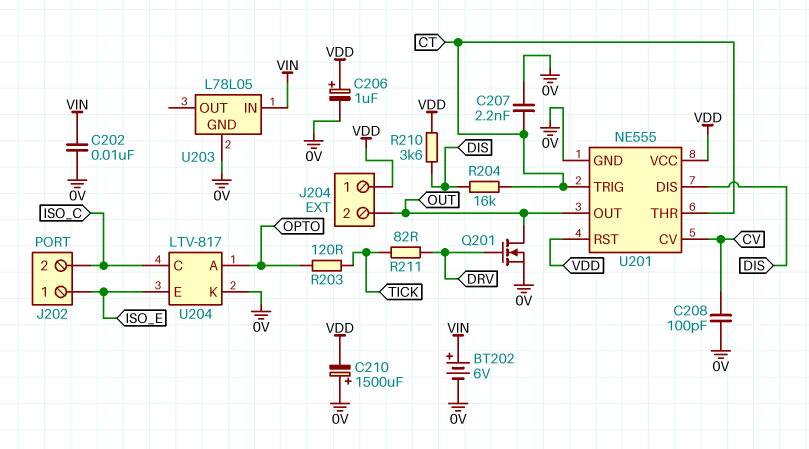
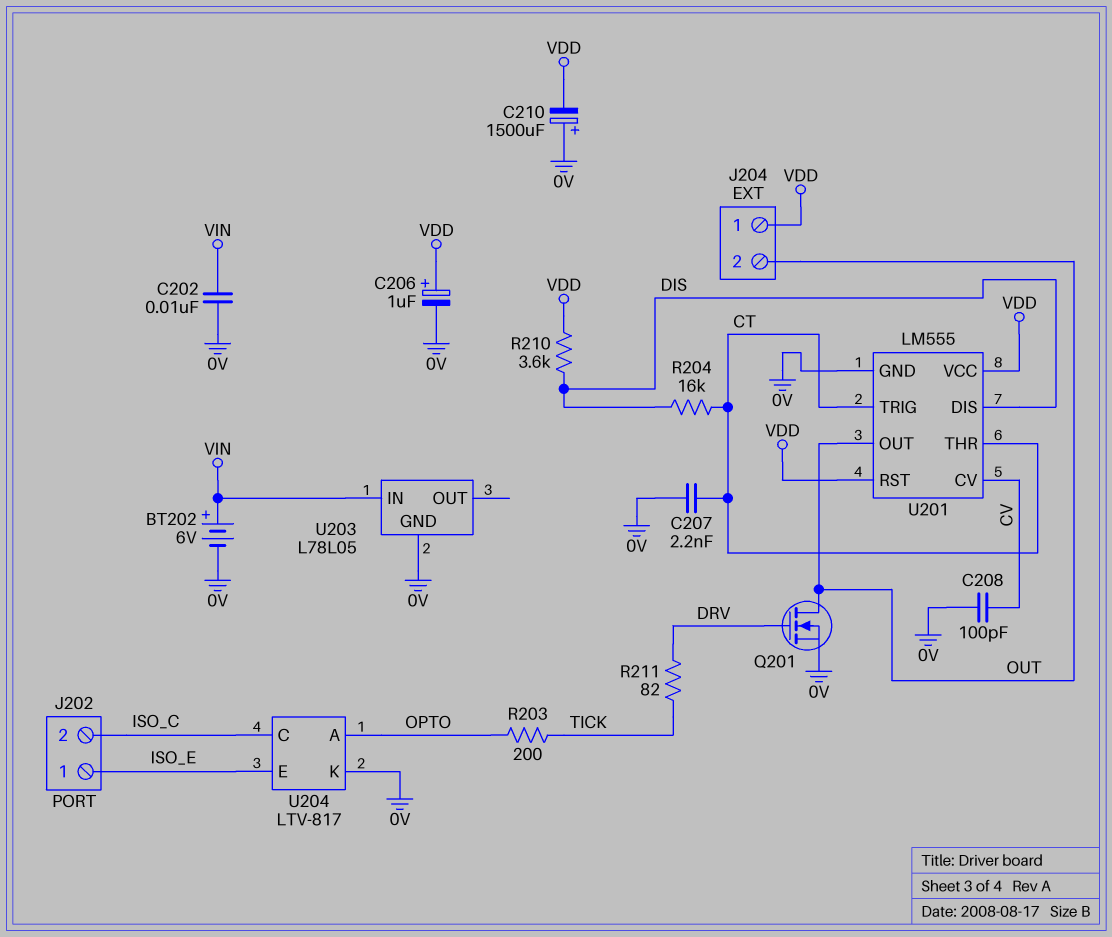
R203: 120 (OPTO, TICK) -> 200 (OPTO, TICK)
U201: NE555 -> LM555

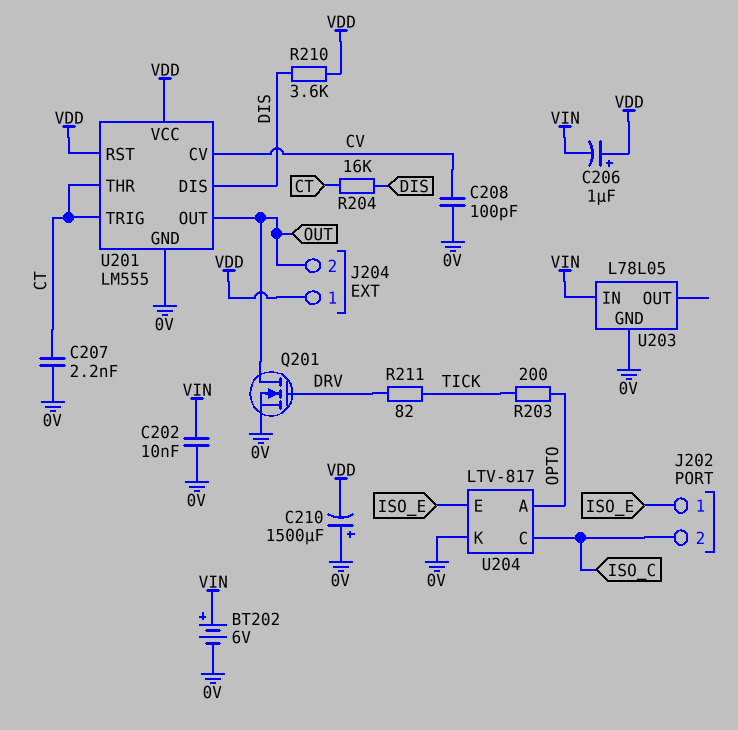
C206: 1uF (plus VDD, minus 0V) -> 1uF (plus VDD, minus VIN)

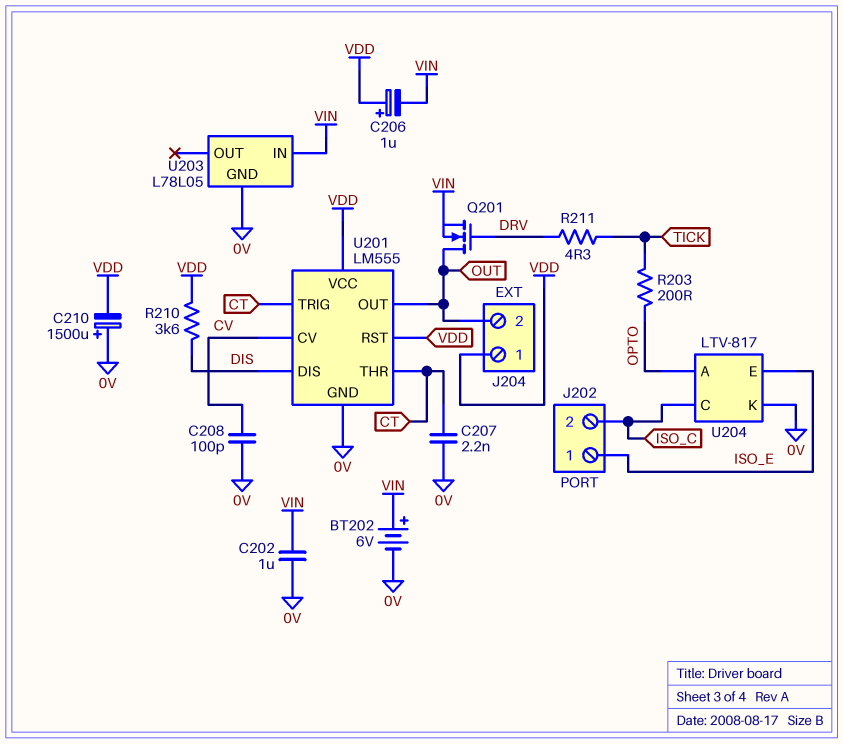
C202: 10nF (0V, VIN) -> 1uF (0V, VIN)
Q201: NMOS (G DRV, D OUT, S 0V) -> NMOS (G DRV, D OUT, S VIN)
R204: 16k (CT, DIS) -> none
R211: 82 (DRV, TICK) -> 4.3 (DRV, TICK)

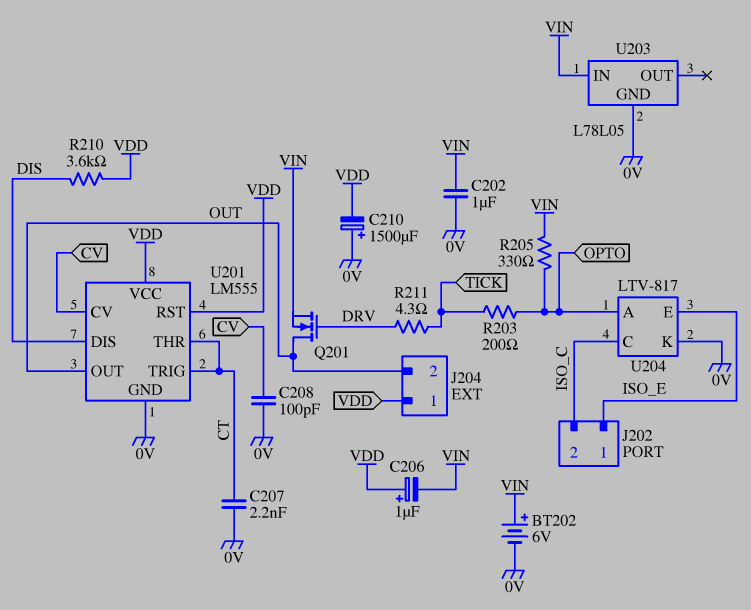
R205: none -> 330 (OPTO, VIN)

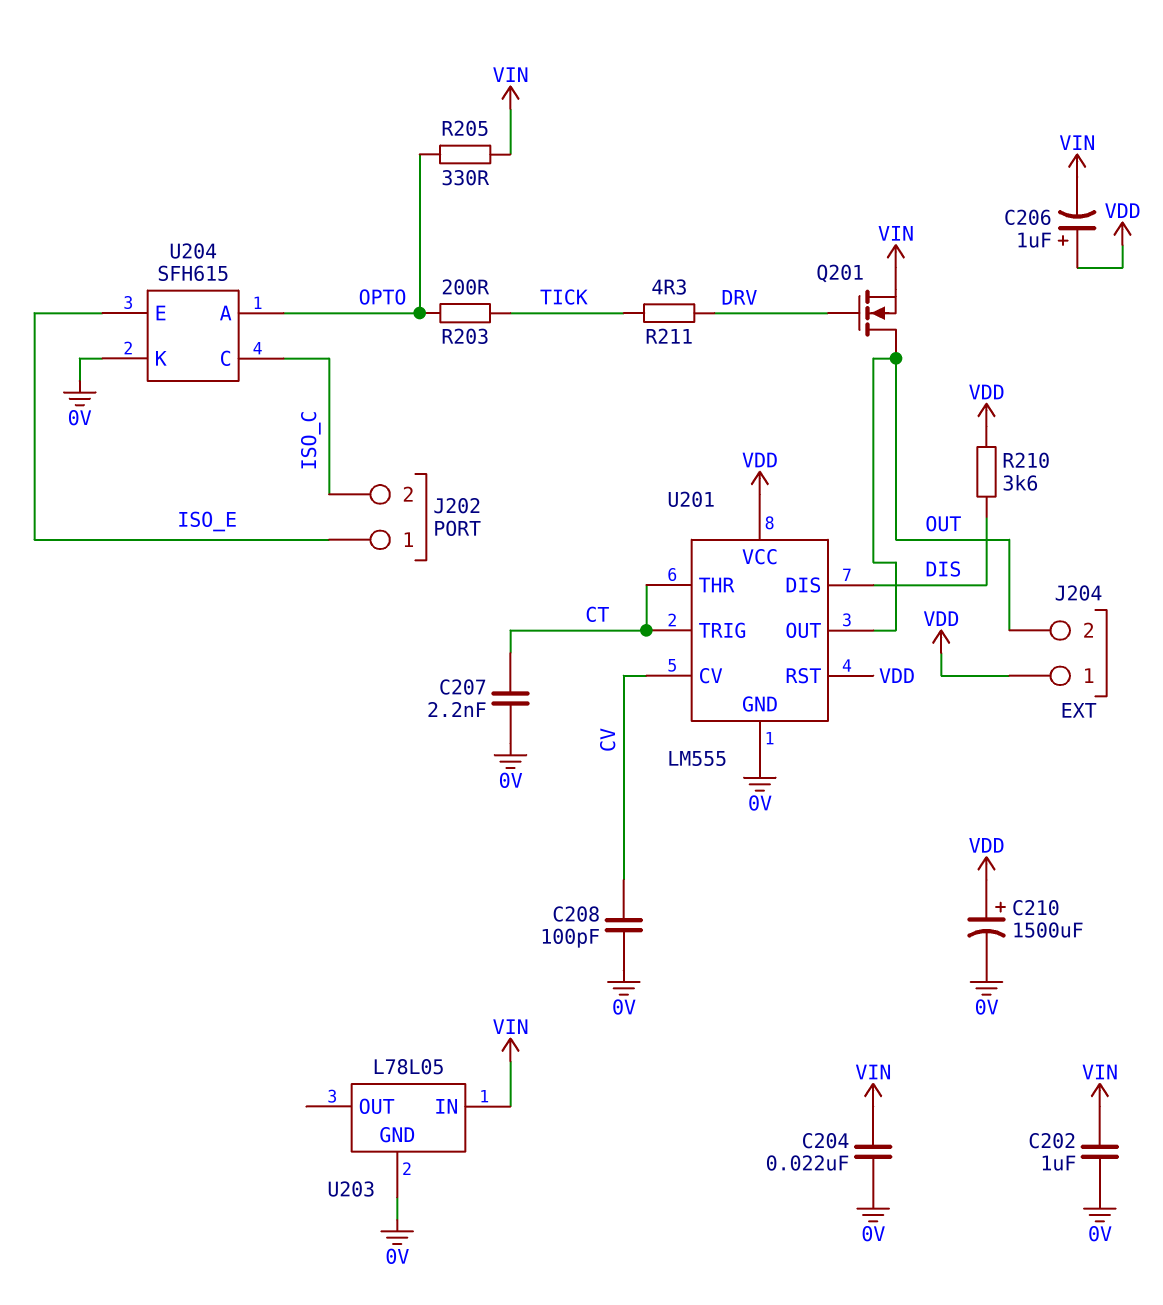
BT202: 6V (plus VIN, minus 0V) -> none
C204: none -> 22nF (0V, VIN)
C210: 1500uF (plus 0V, minus VDD) -> 1500uF (plus VDD, minus 0V)
U204: LTV-817 -> SFH615

